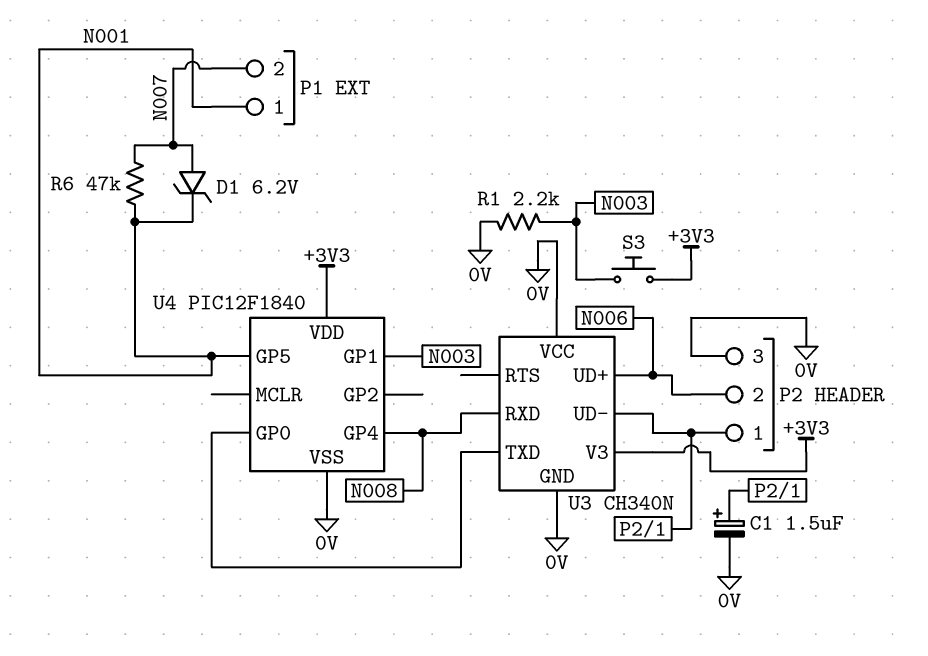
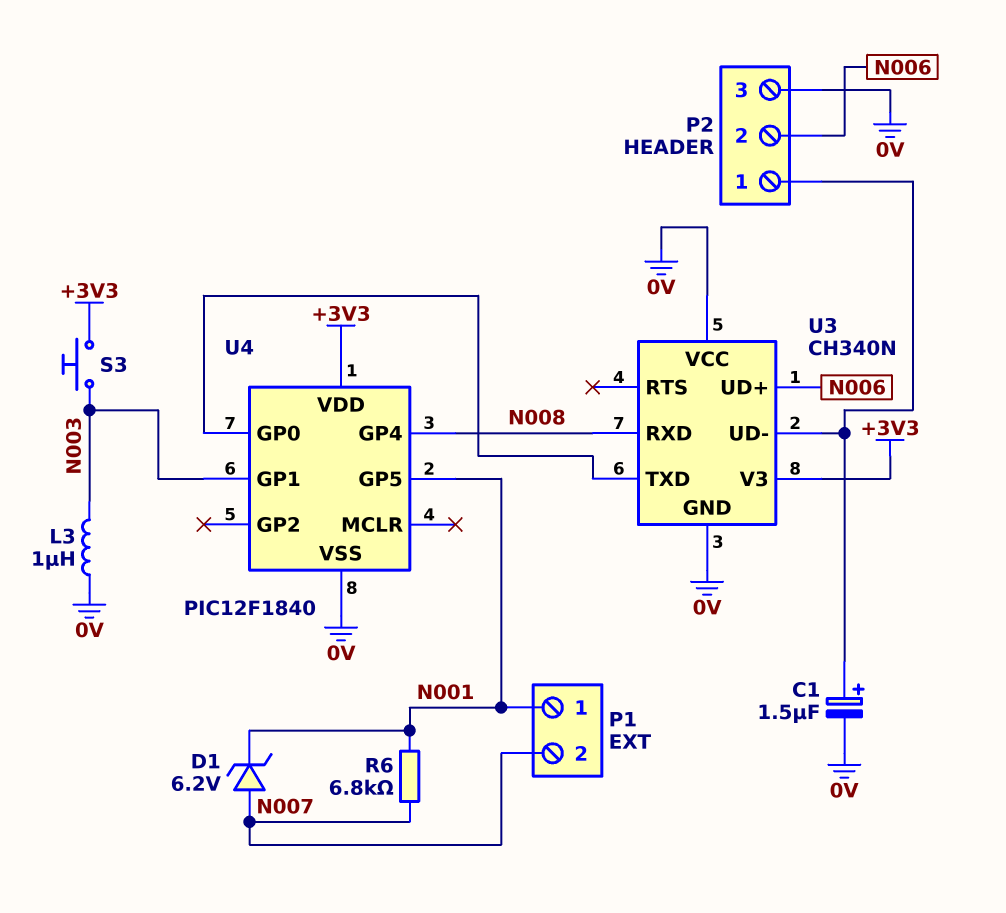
L3: none -> 1uH (0V, N003)
R1: 2.2k (0V, N003) -> none
R6: 47k (N001, N007) -> 6.8k (N001, N007)

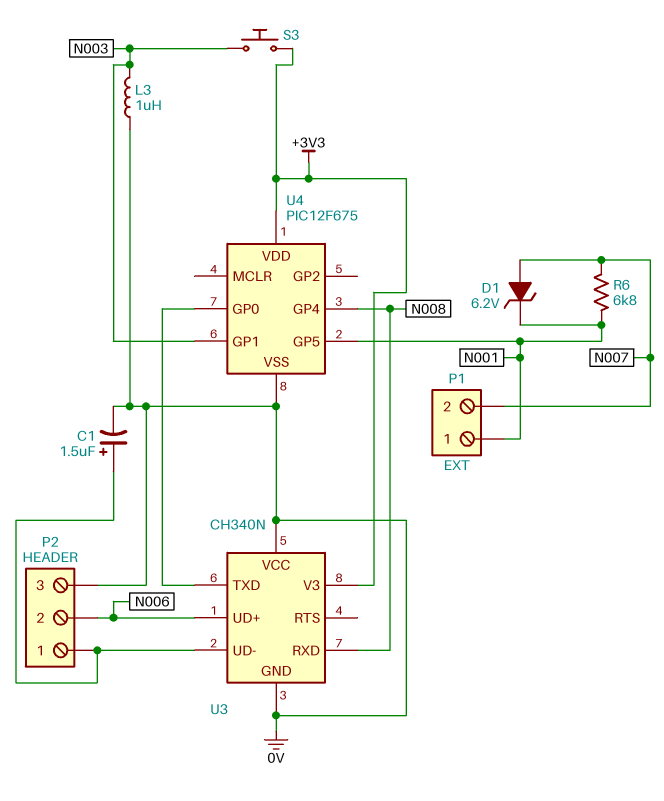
U4: PIC12F1840 -> PIC12F675

